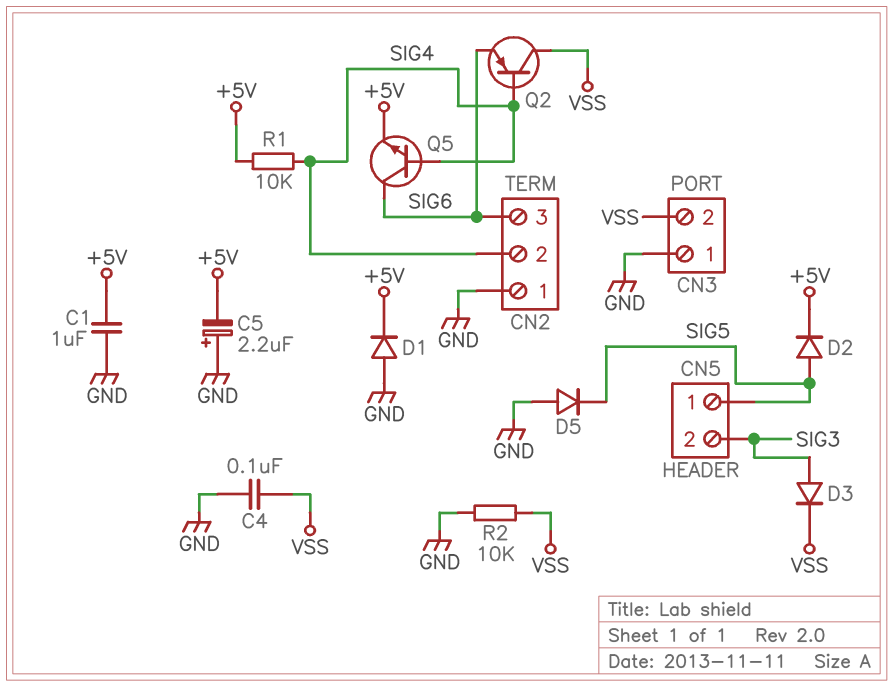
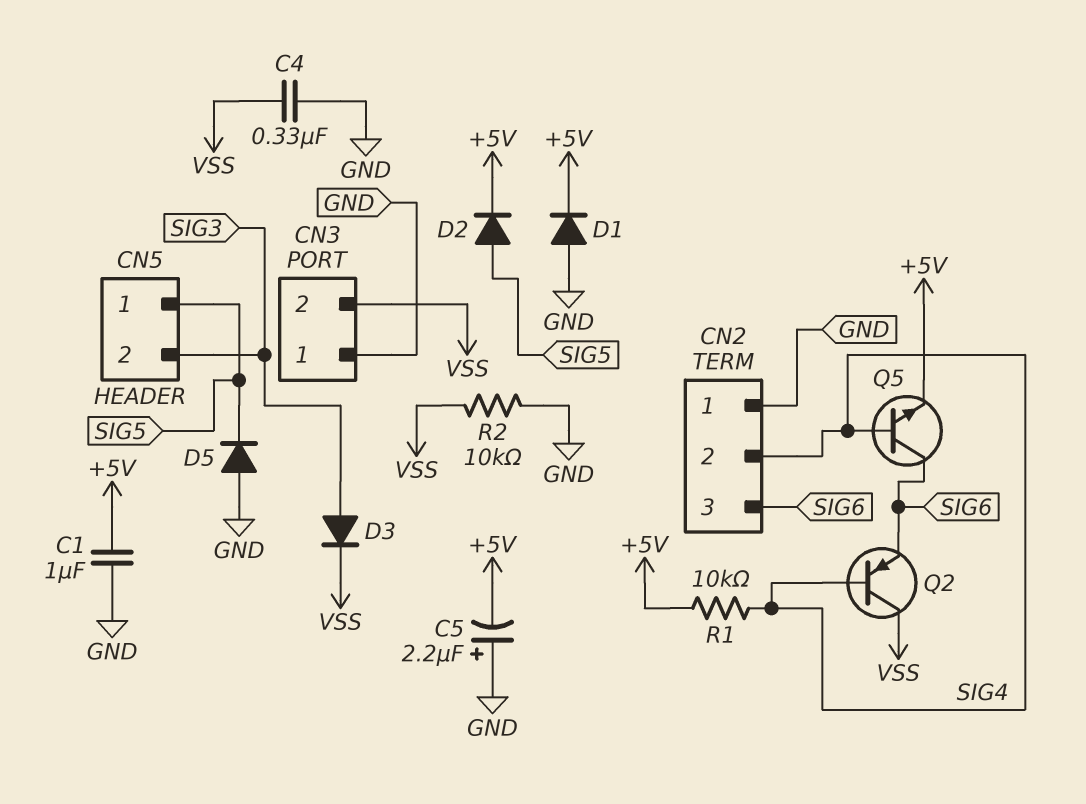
C4: 100nF (GND, VSS) -> 330nF (GND, VSS)

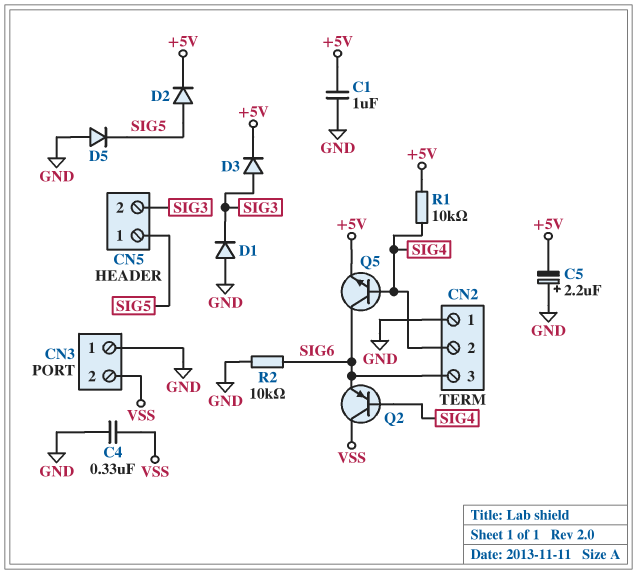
D1: diode (A GND, K +5V) -> diode (A GND, K SIG3)
D3: diode (A SIG3, K VSS) -> diode (A SIG3, K +5V)
R2: 10k (GND, VSS) -> 10k (GND, SIG6)

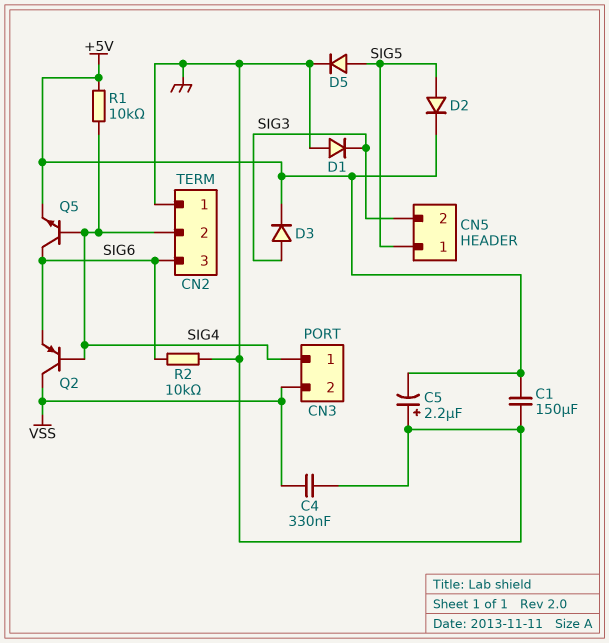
C1: 1uF (+5V, GND) -> 150uF (+5V, GND)
CN3 pin 1: GND -> SIG4
D5: diode (A GND, K SIG5) -> diode (A SIG5, K GND)

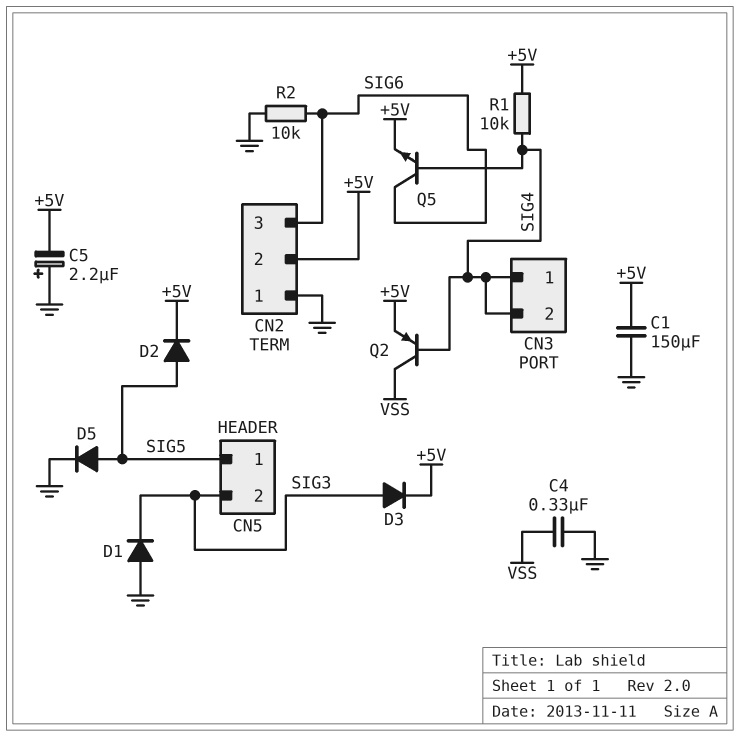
CN2 pin 2: SIG4 -> +5V
CN3 pin 2: VSS -> SIG4
Q2: PNP (B SIG4, C VSS, E SIG6) -> PNP (B SIG4, C VSS, E +5V)

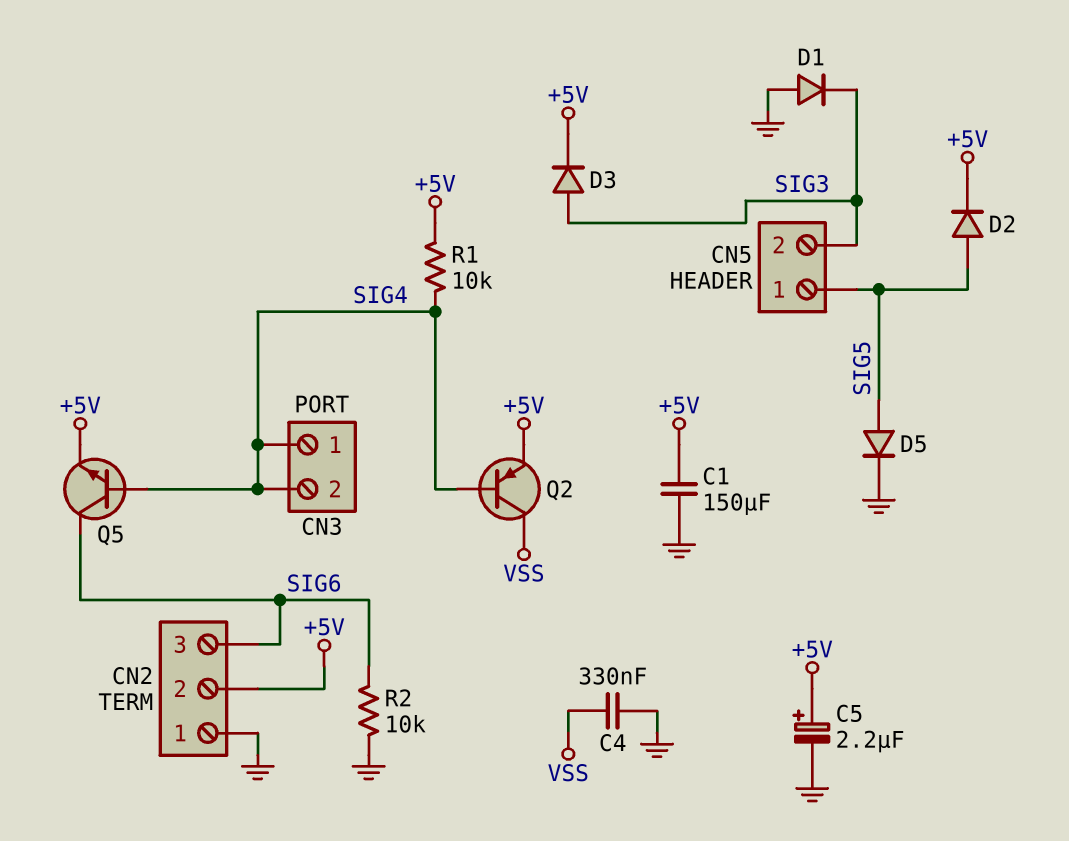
C5: 2.2uF (plus GND, minus +5V) -> 2.2uF (plus +5V, minus GND)

